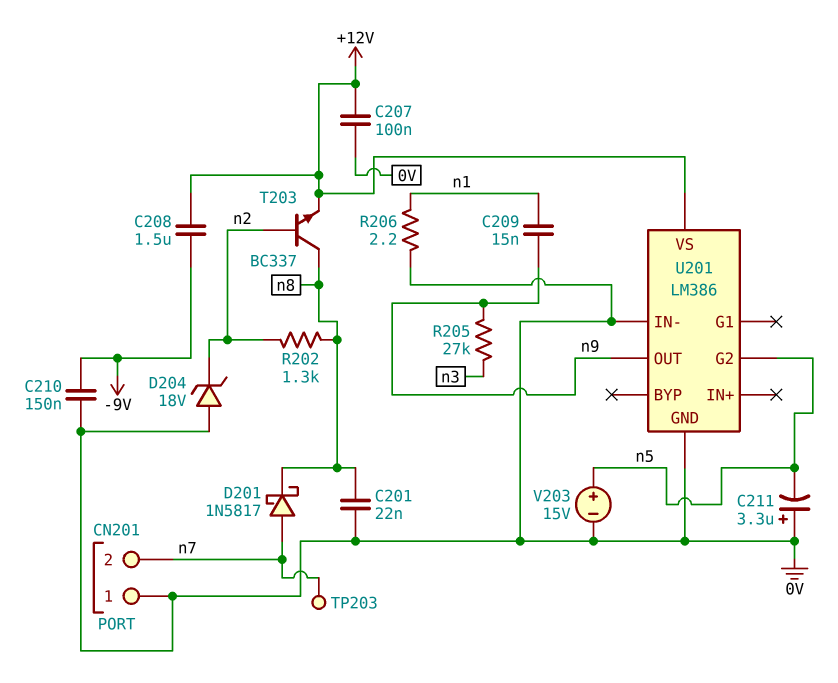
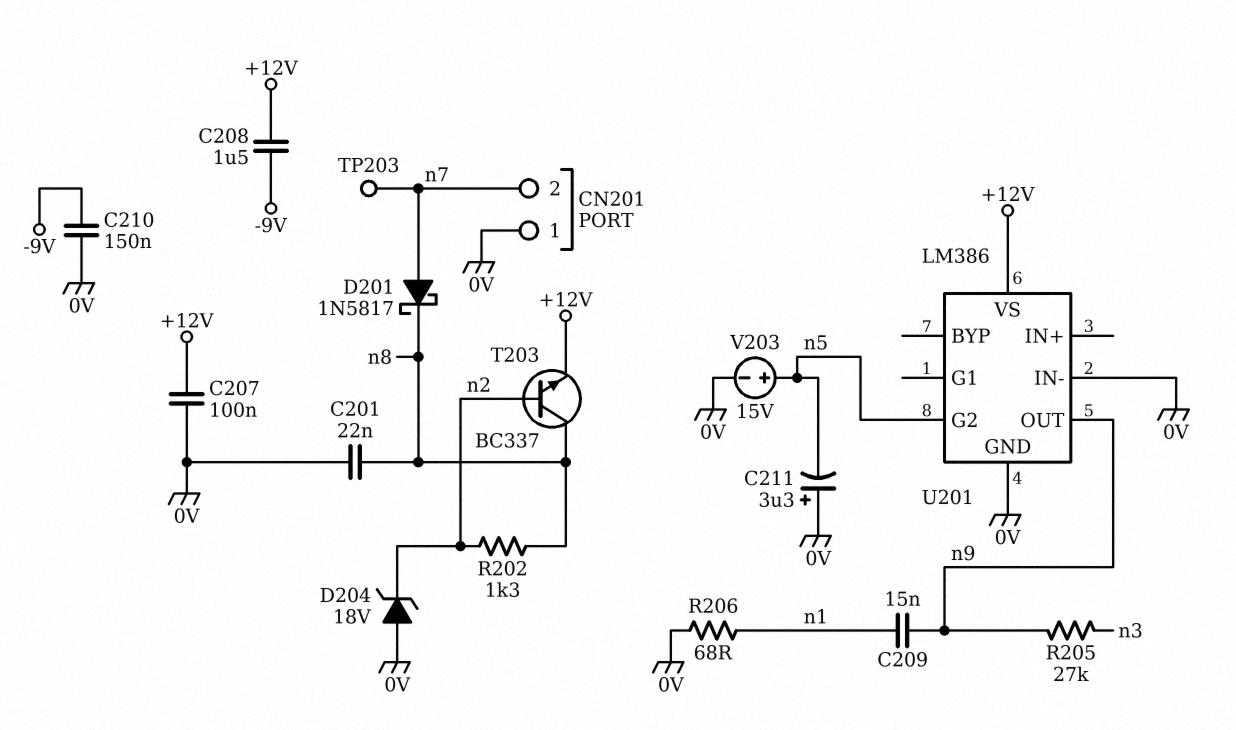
R206: 2.2 (0V, n1) -> 68 (0V, n1)

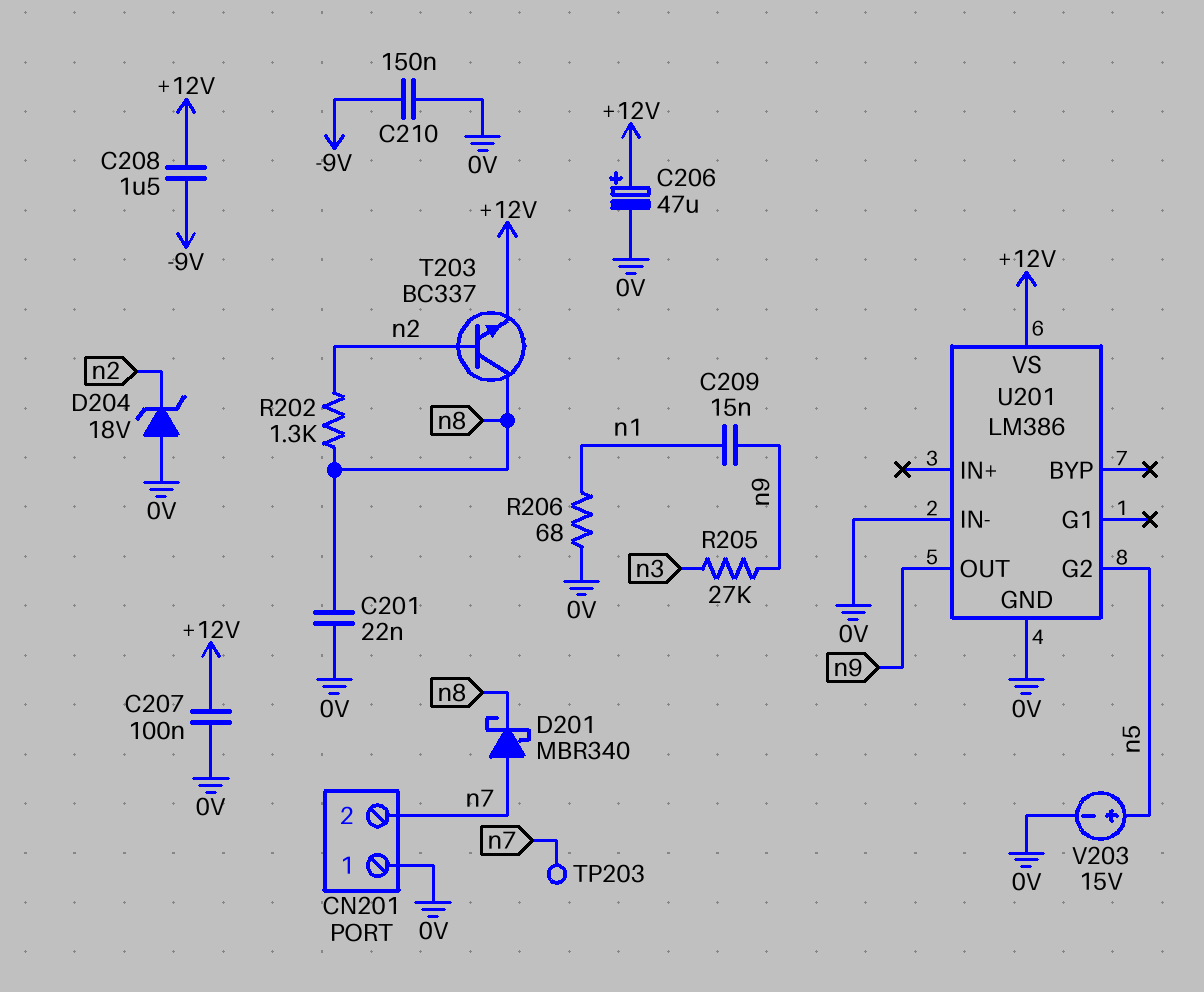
C206: none -> 47uF (plus +12V, minus 0V)
C211: 3.3uF (plus 0V, minus n5) -> none
D201: schottky 1N5817 (A n7, K n8) -> schottky MBR340 (A n7, K n8)

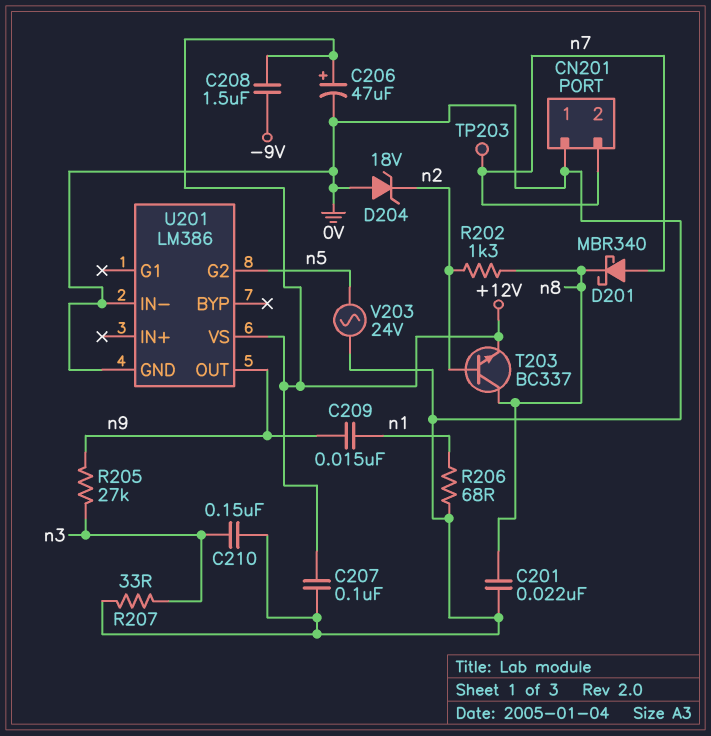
C210: 150nF (-9V, 0V) -> 150nF (0V, n3)
R207: none -> 33 (0V, n3)
V203: 15V (plus n5, minus 0V) -> AC 24V (0V, n5)

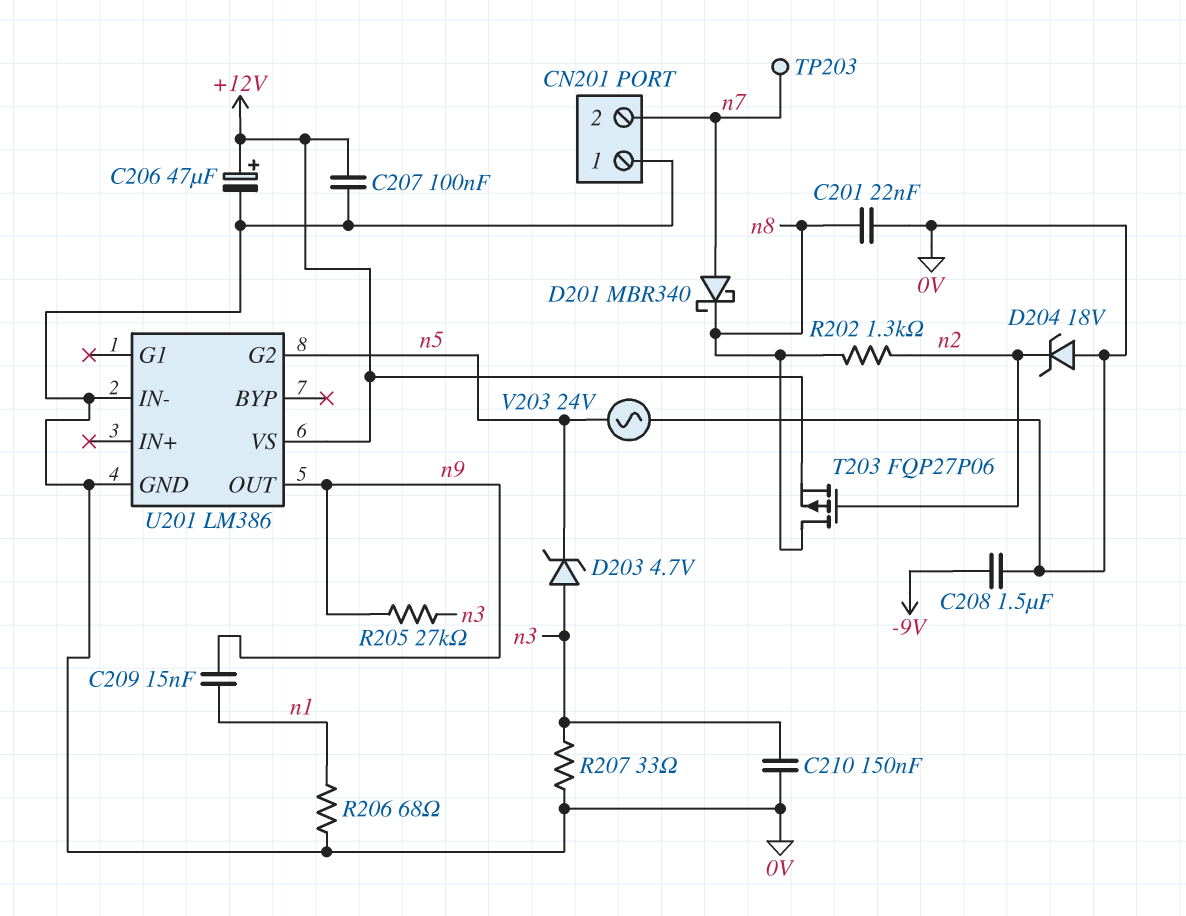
C208: 1.5uF (+12V, -9V) -> 1.5uF (-9V, 0V)
D203: none -> zener 4.7V (A n3, K n5)
T203: NPN BC337 (B n2, C n8, E +12V) -> PMOS FQP27P06 (G n2, D n8, S +12V)

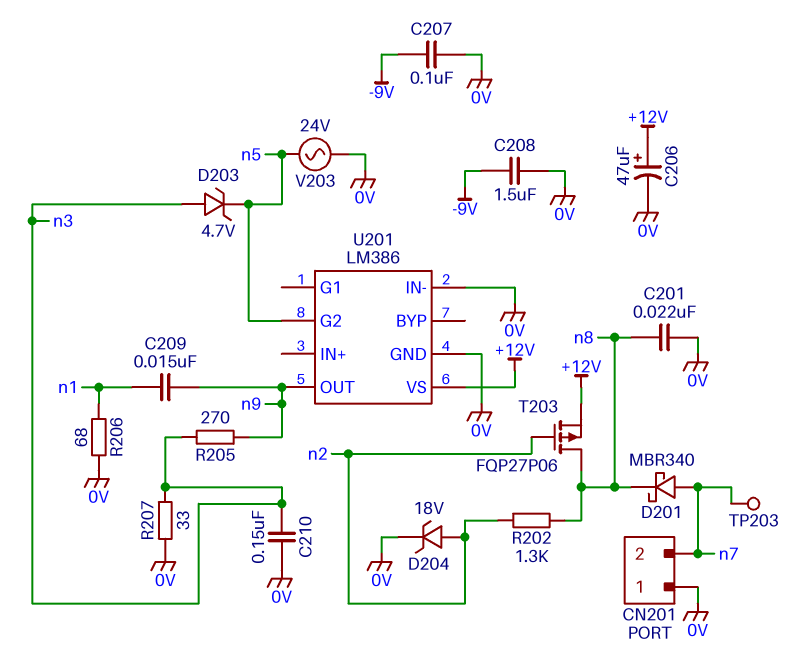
C207: 100nF (+12V, 0V) -> 100nF (-9V, 0V)
D204: zener 18V (A 0V, K n2) -> zener 18V (A n2, K 0V)
R205: 27k (n3, n9) -> 270 (n3, n9)

